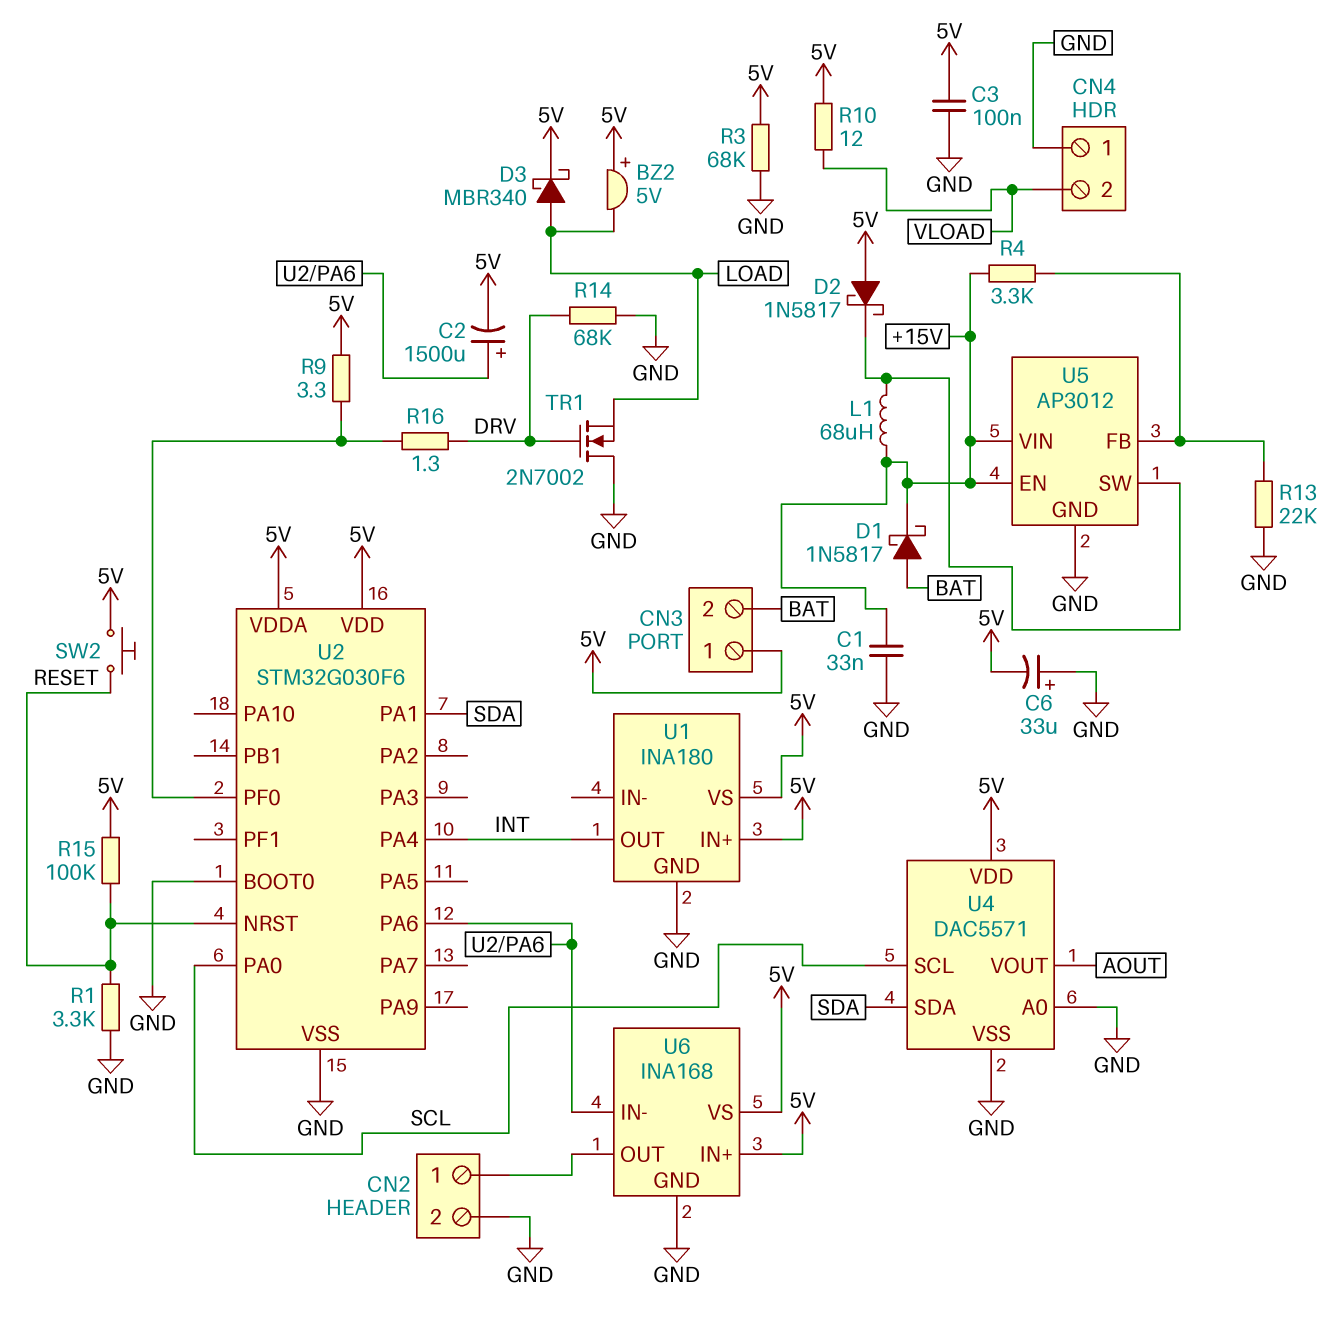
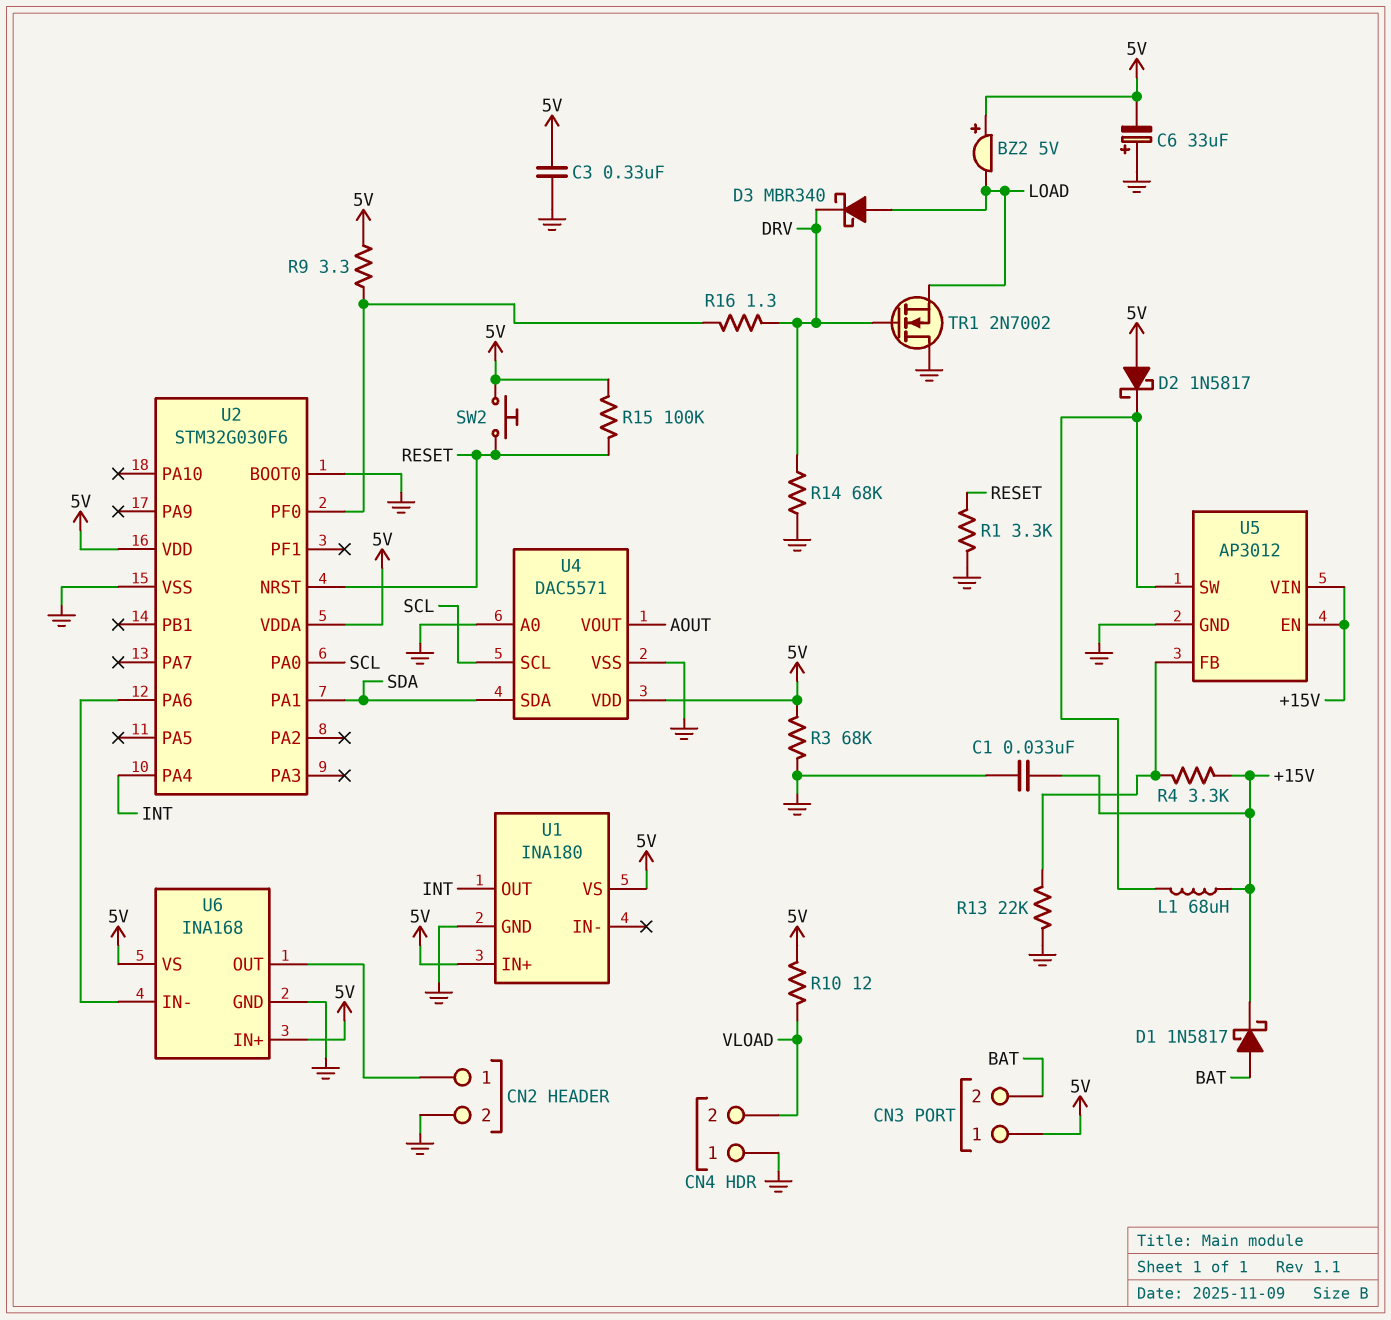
C2: 1500uF (plus U2/PA6, minus 5V) -> none
C3: 100nF (5V, GND) -> 330nF (5V, GND)
D3: schottky MBR340 (A LOAD, K 5V) -> schottky MBR340 (A LOAD, K DRV)

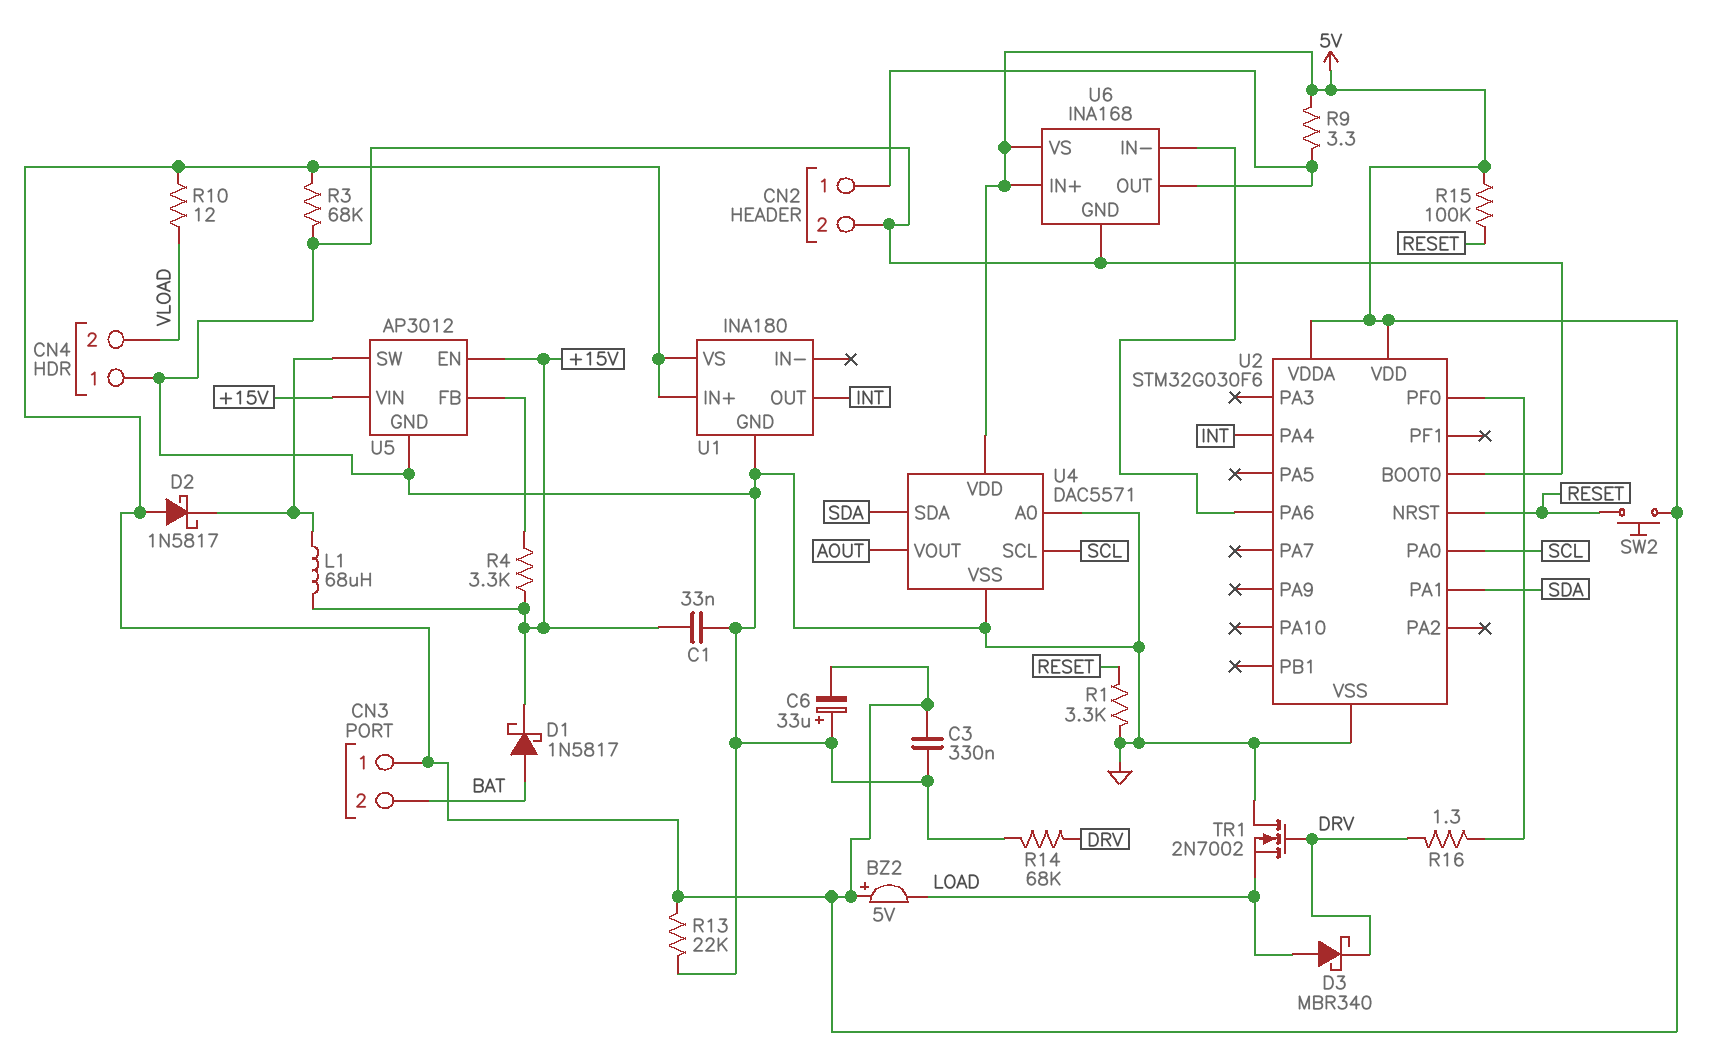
R9: 3.3 (5V, U2/PF0) -> 3.3 (5V, CN2/1)
R13: 22k (GND, U5/FB) -> 22k (5V, GND)

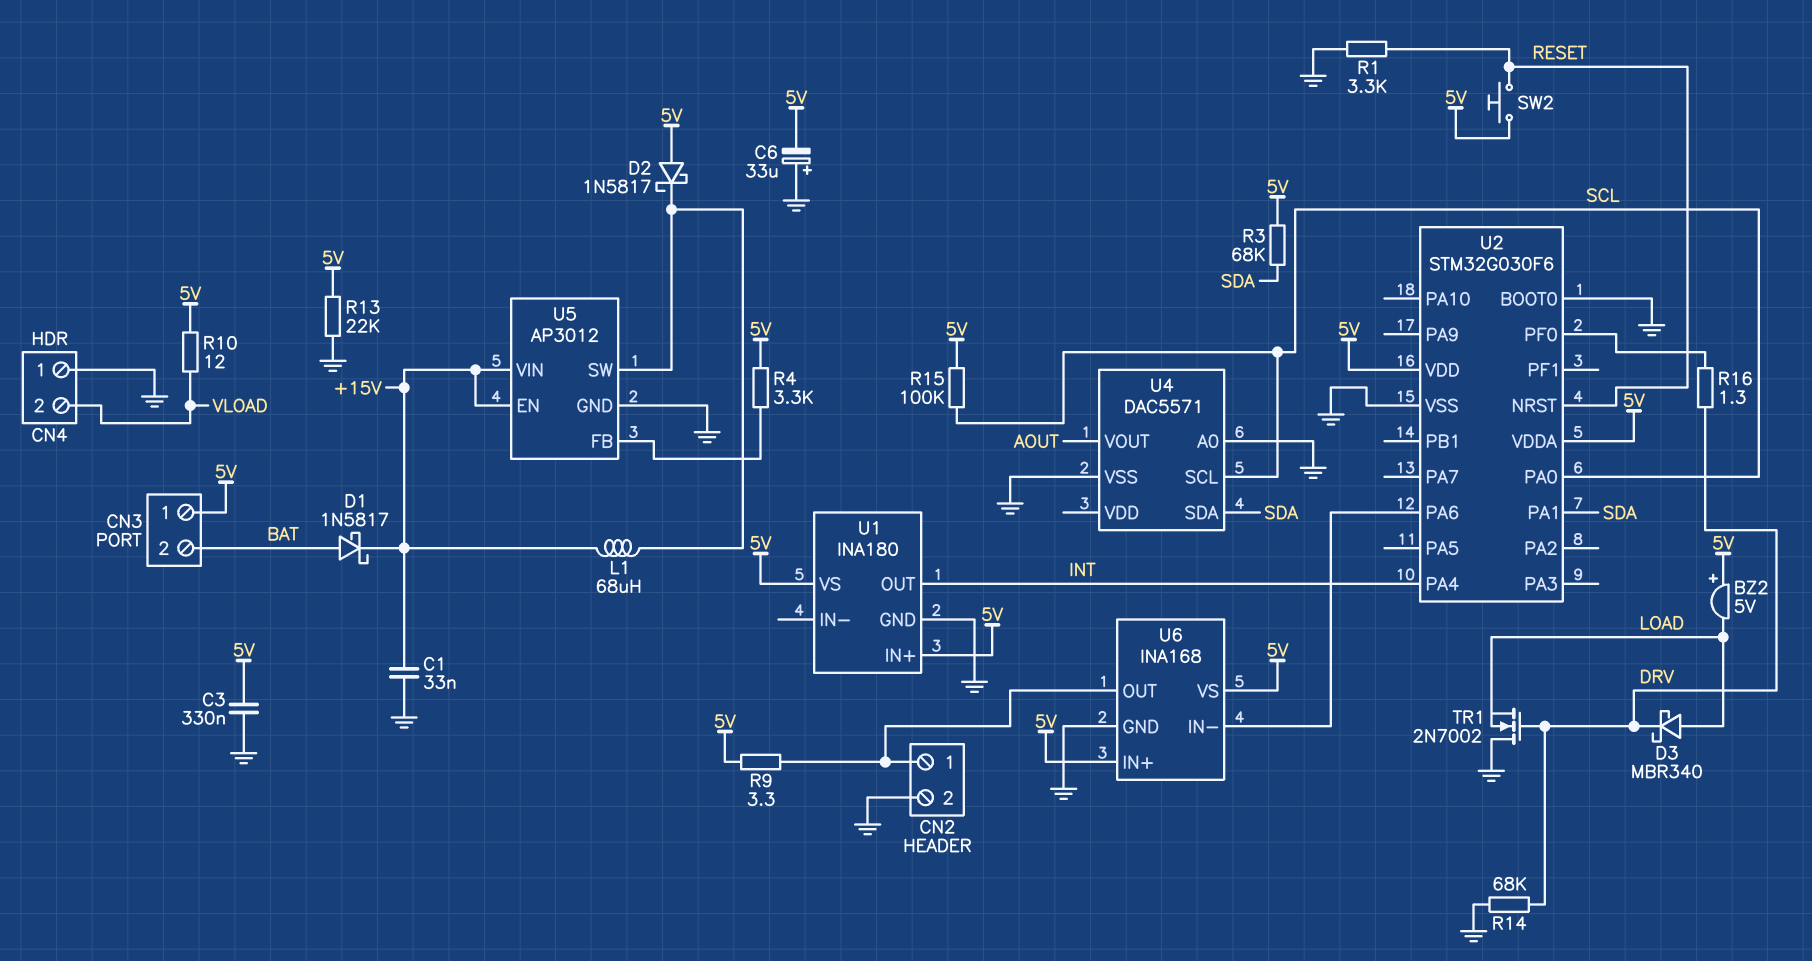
R3: 68k (5V, GND) -> 68k (5V, SDA)
R4: 3.3k (+15V, U5/FB) -> 3.3k (5V, U5/FB)
R15: 100k (5V, RESET) -> 100k (5V, SCL)
U4 pin VDD: 5V -> none

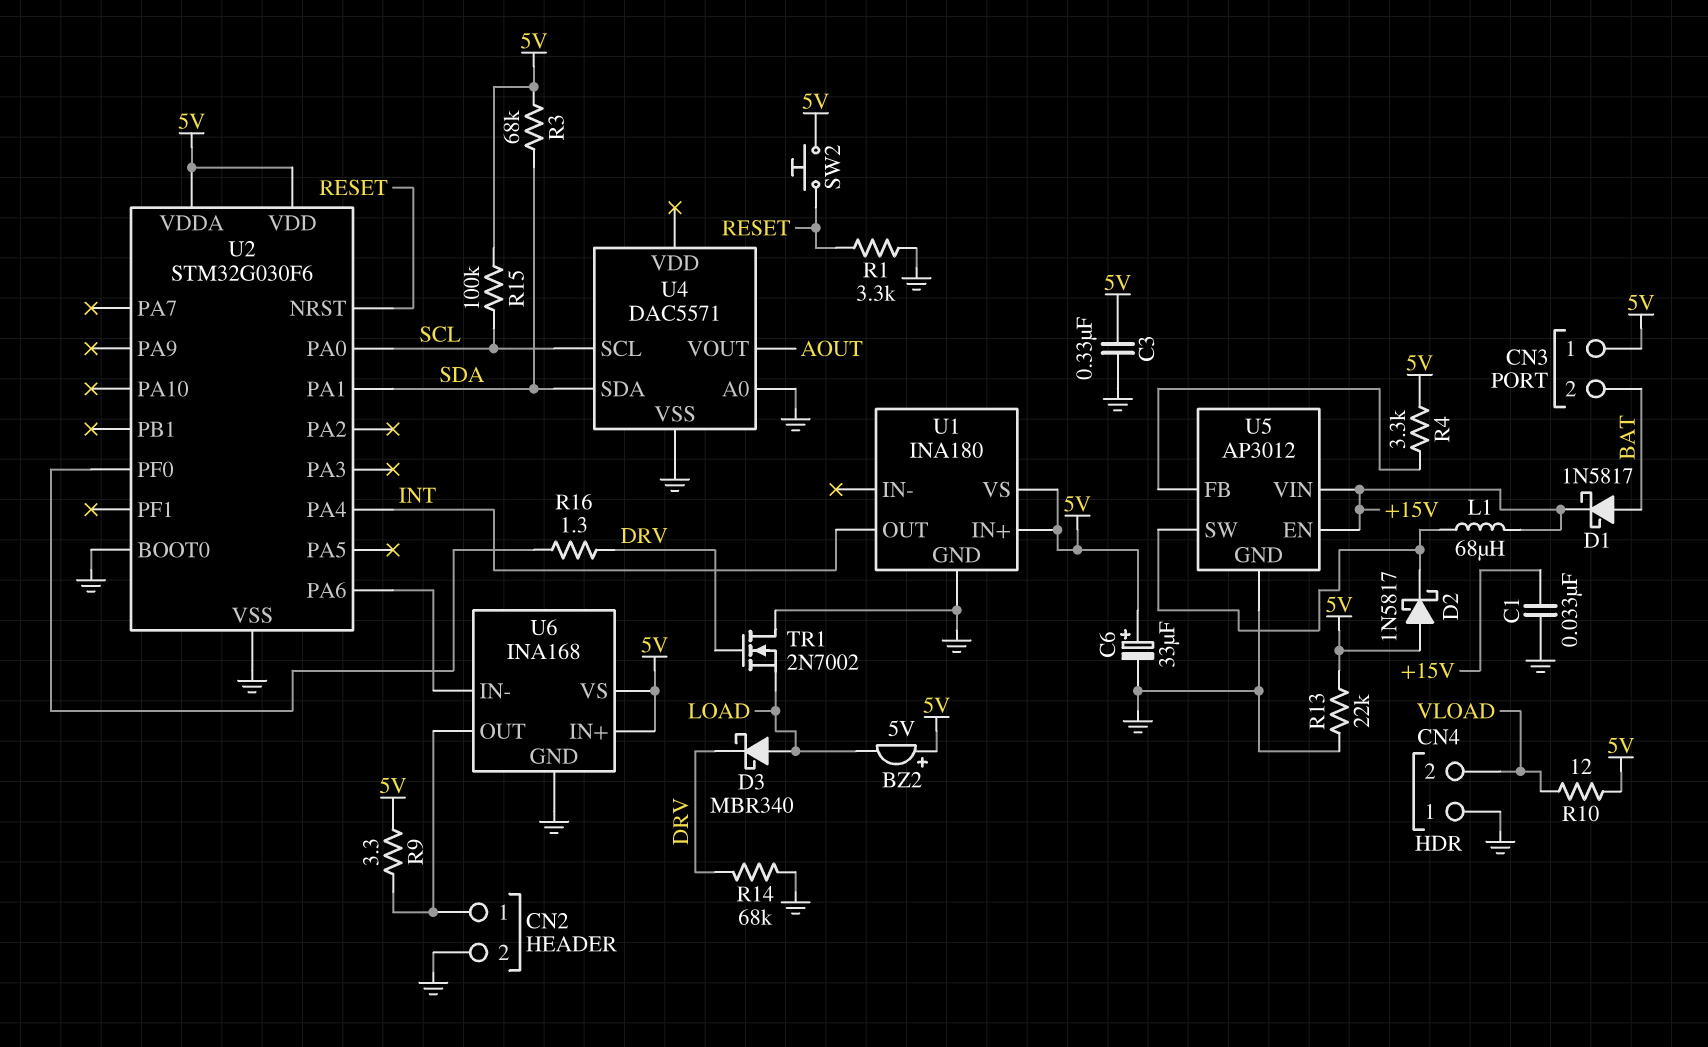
C6: 33uF (plus GND, minus 5V) -> 33uF (plus 5V, minus GND)

